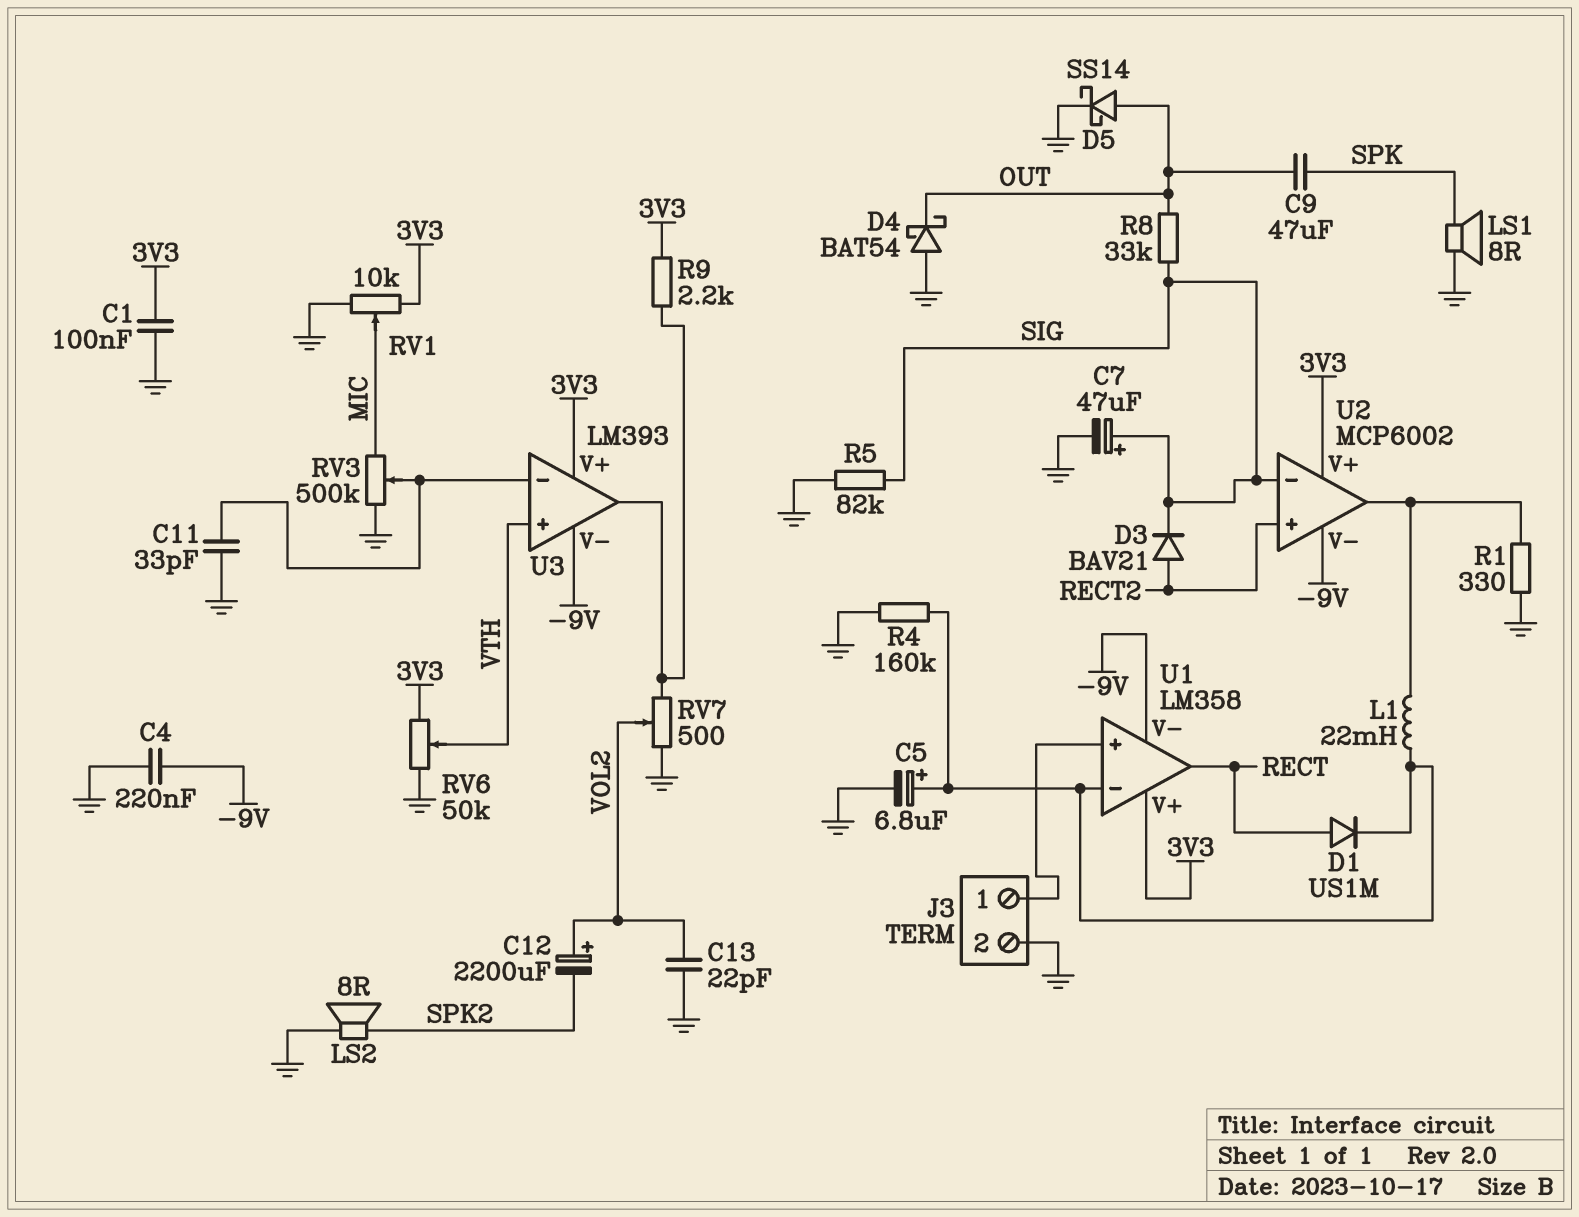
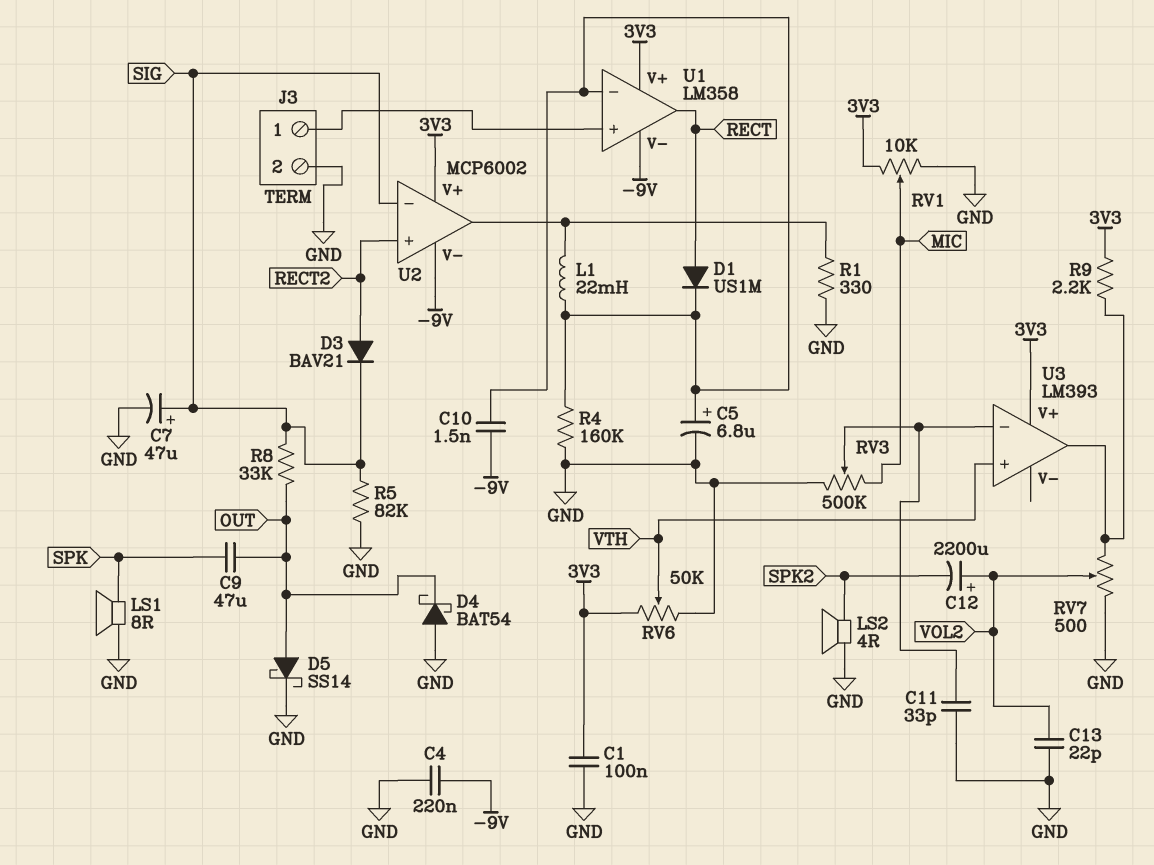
C10: none -> 1.5nF (-9V, U1/in-)
LS2: speaker 8R (GND, SPK2) -> speaker 4R (GND, SPK2)
U3 pin V-: -9V -> none

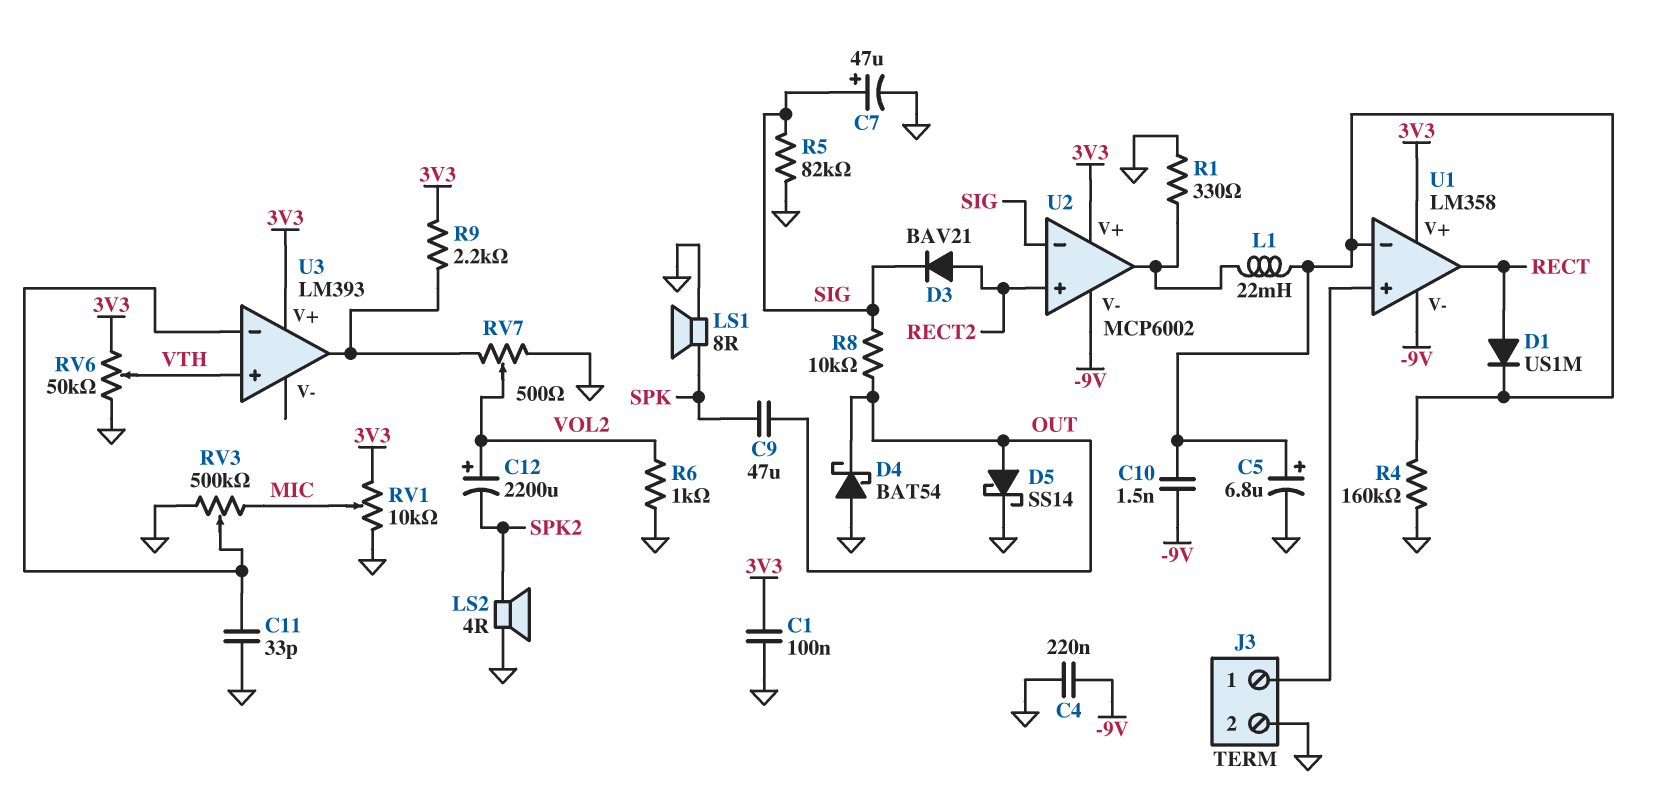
C13: 22pF (GND, VOL2) -> none
R6: none -> 1k (GND, VOL2)
R8: 33k (OUT, SIG) -> 10k (OUT, SIG)

